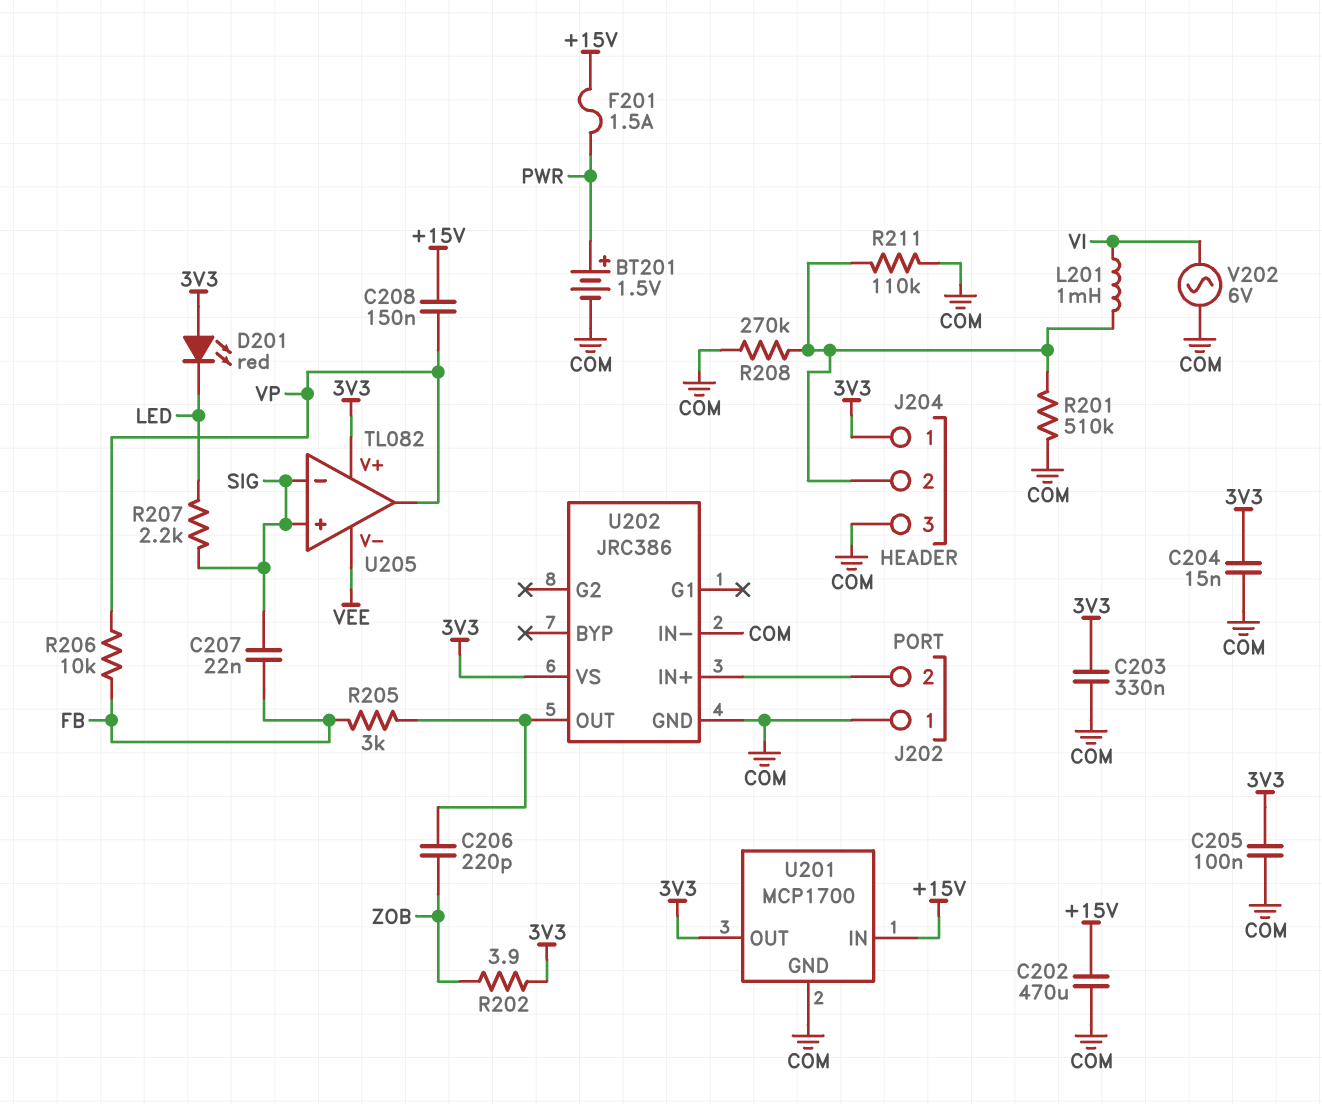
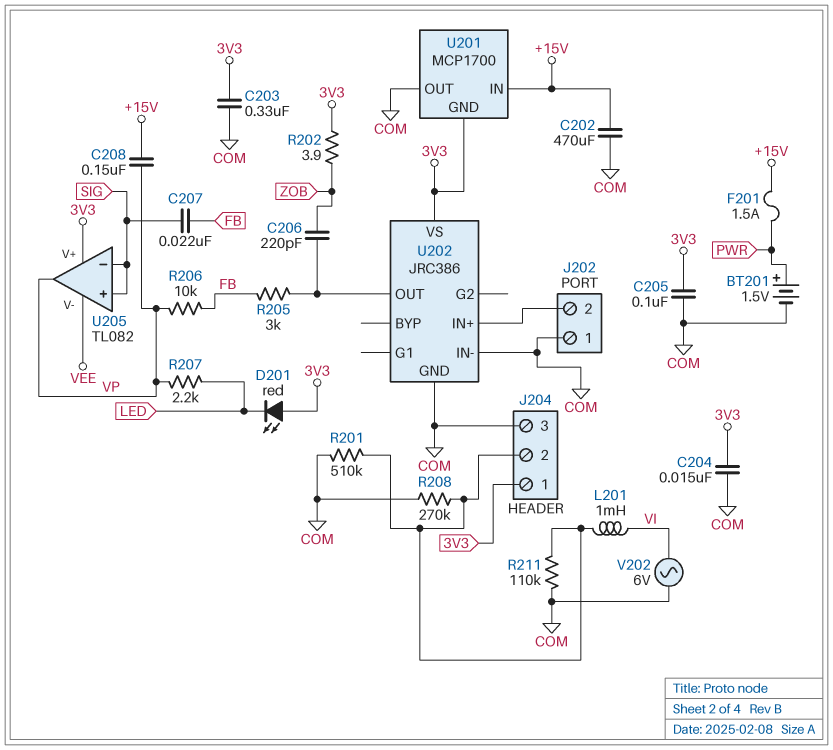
R207: 2.2k (LED, SIG) -> 2.2k (LED, VP)
U201 pin GND: COM -> 3V3
U201 pin OUT: 3V3 -> COM

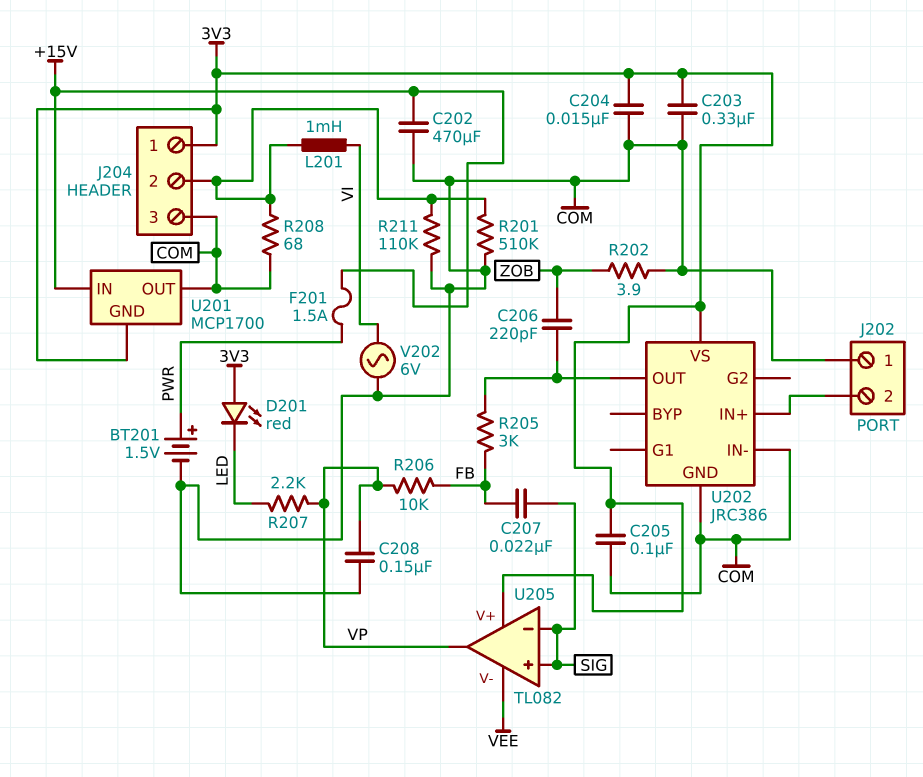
C208: 150nF (+15V, VP) -> 150nF (COM, VP)
R202: 3.9 (3V3, ZOB) -> 3.9 (COM, ZOB)
R208: 270k (COM, J204/2) -> 68 (COM, J204/2)

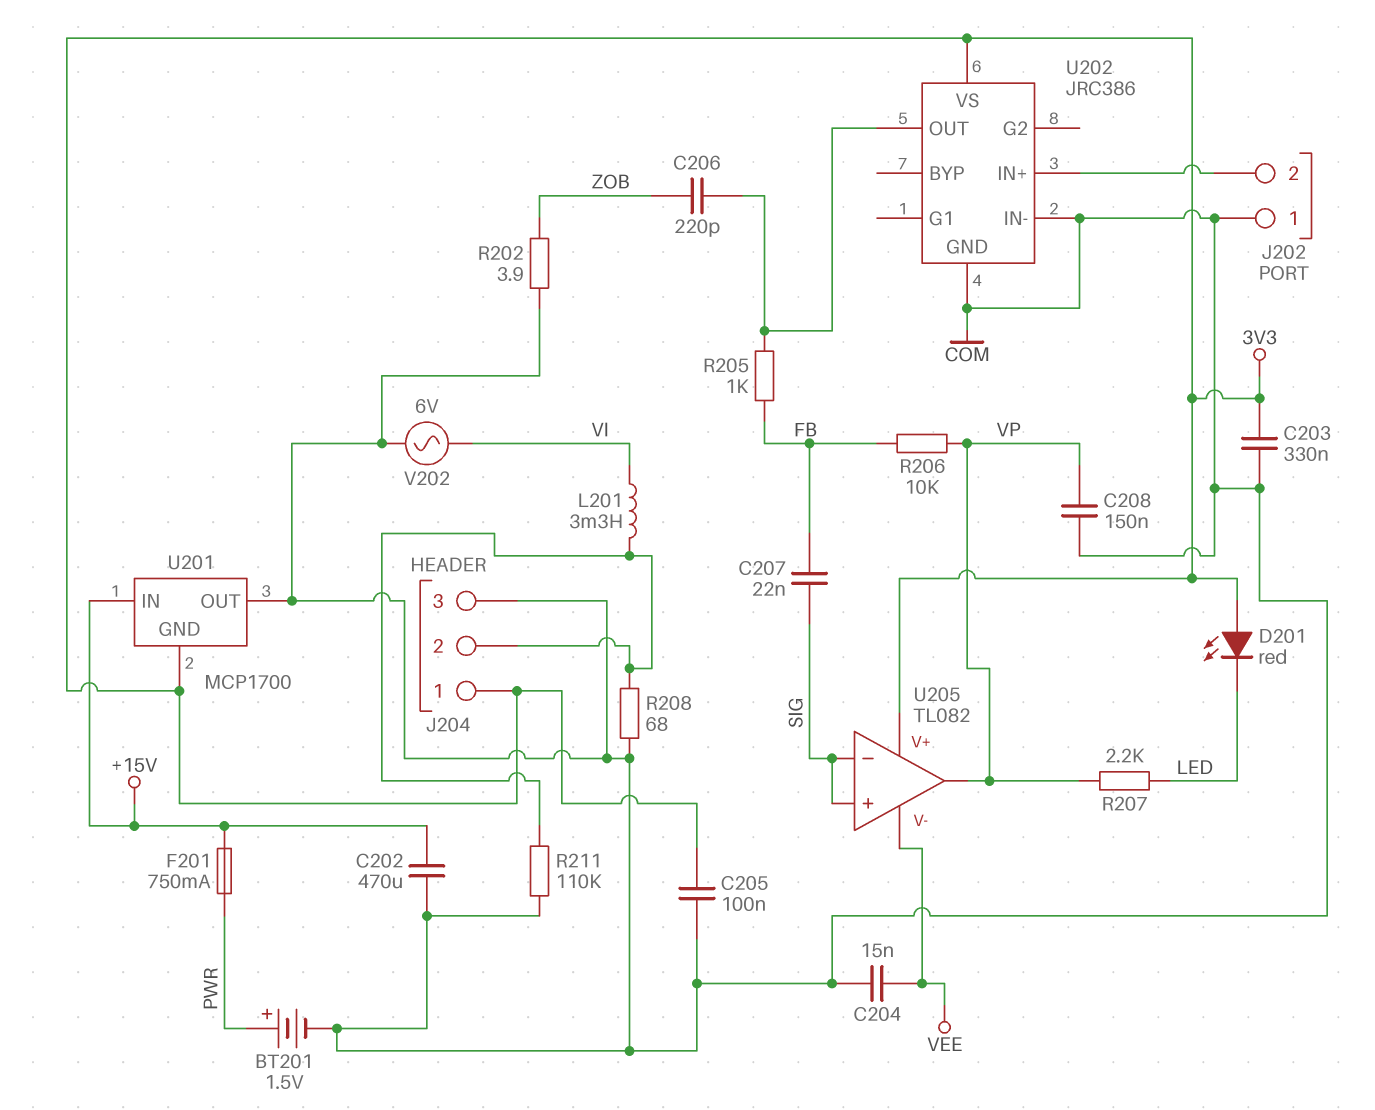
C204: 15nF (3V3, COM) -> 15nF (COM, VEE)
F201: 1.5A (+15V, PWR) -> 750mA (+15V, PWR)
L201: 1mH (J204/2, VI) -> 3.3mH (J204/2, VI)
R201: 510k (COM, J204/2) -> none
R205: 3k (FB, U202/OUT) -> 1k (FB, U202/OUT)

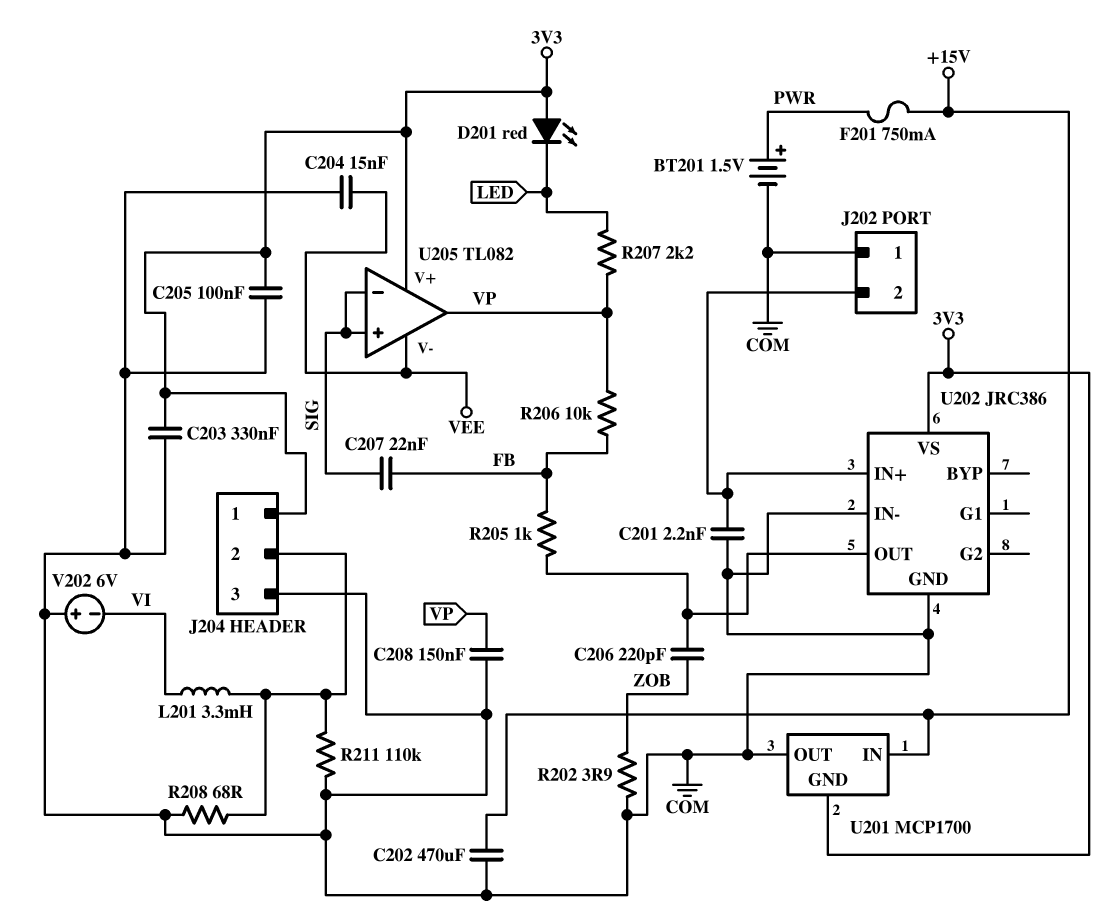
C201: none -> 2.2nF (COM, J202/2)
V202: AC 6V (COM, VI) -> 6V (plus COM, minus VI)

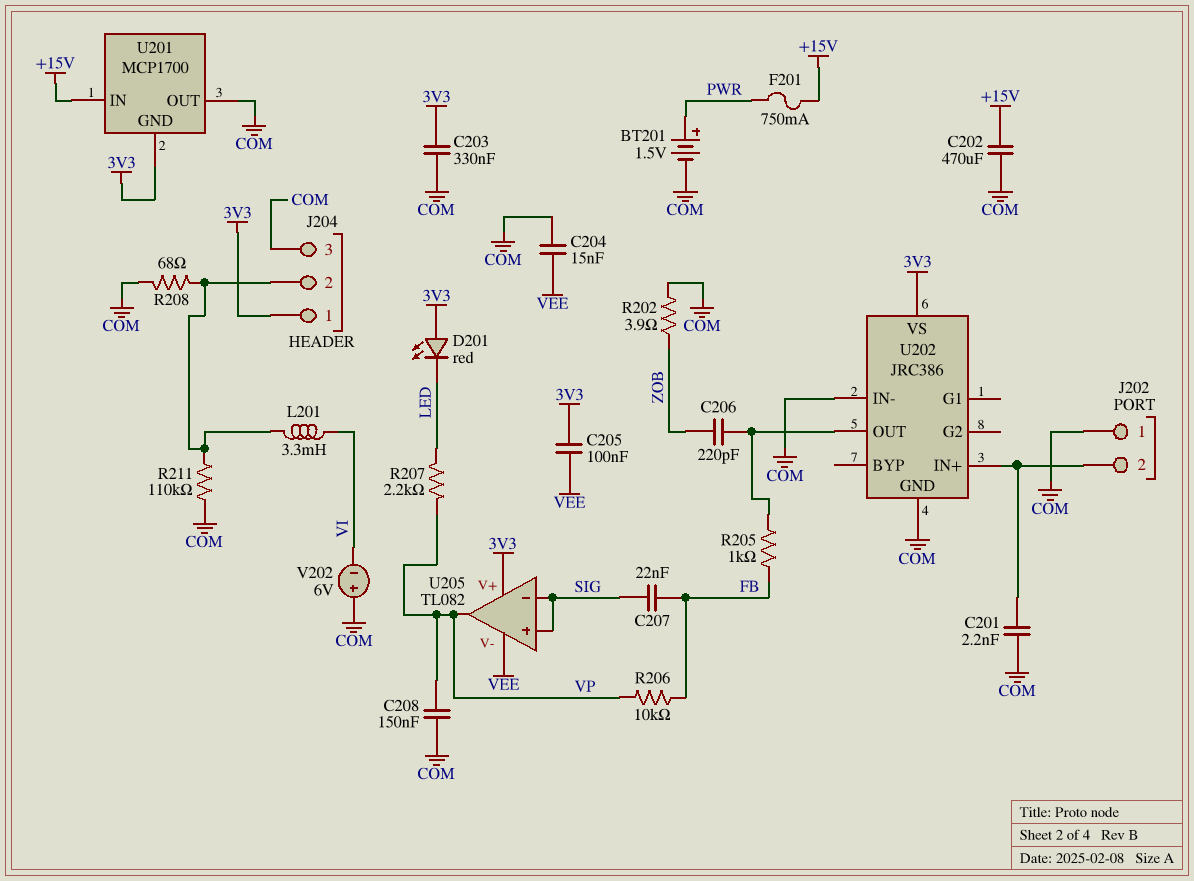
C205: 100nF (3V3, COM) -> 100nF (3V3, VEE)

